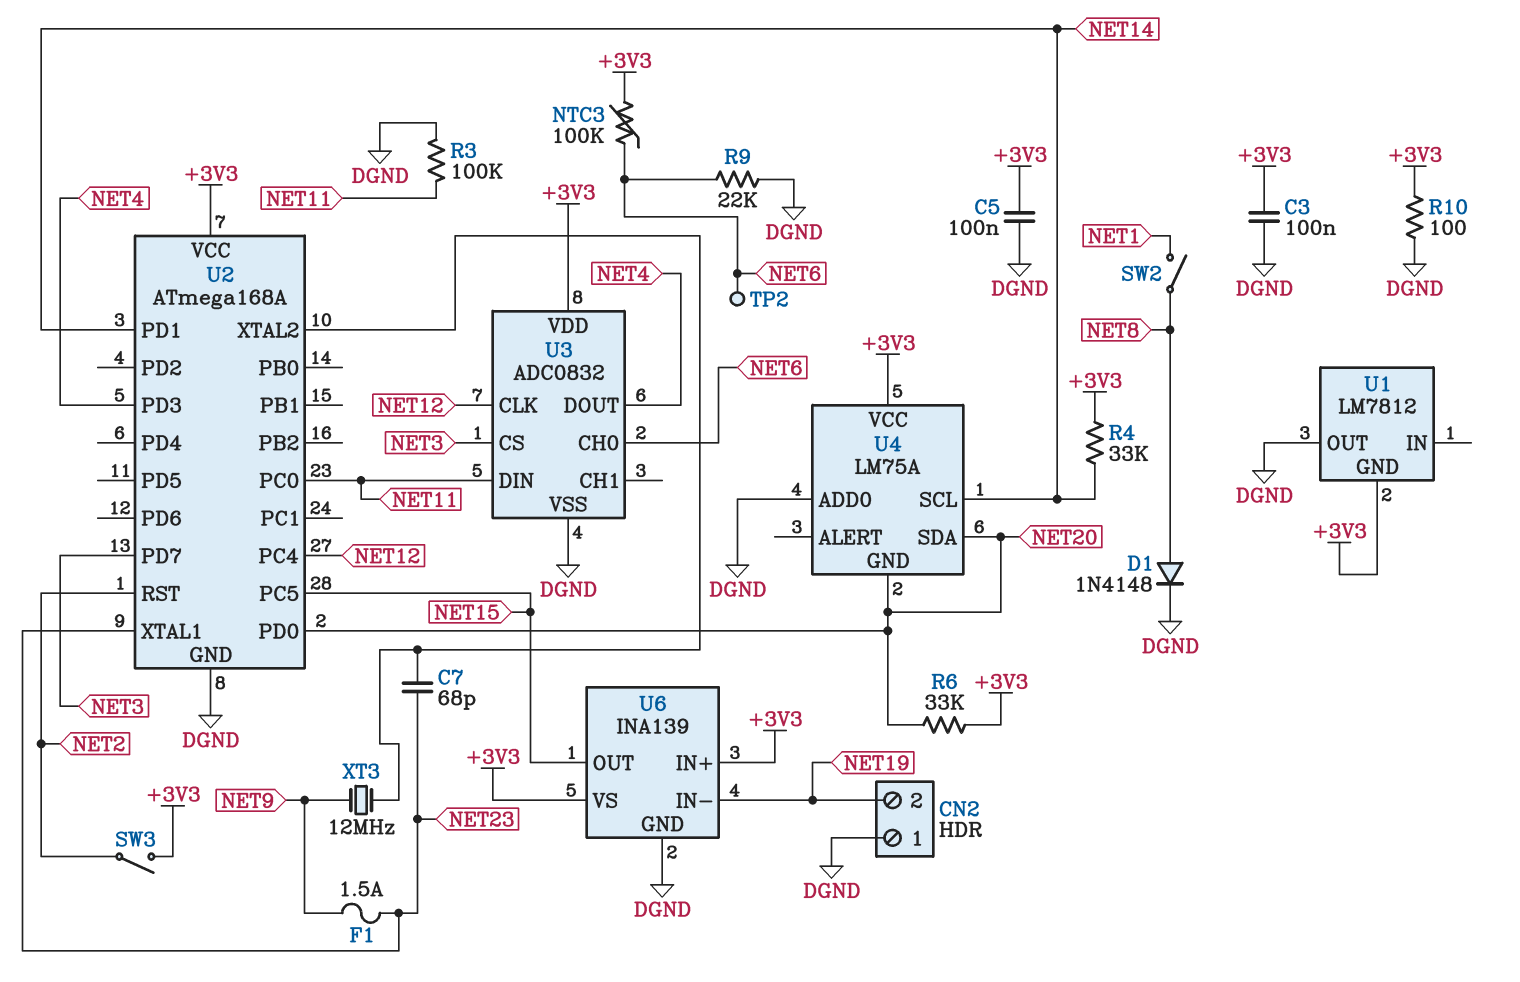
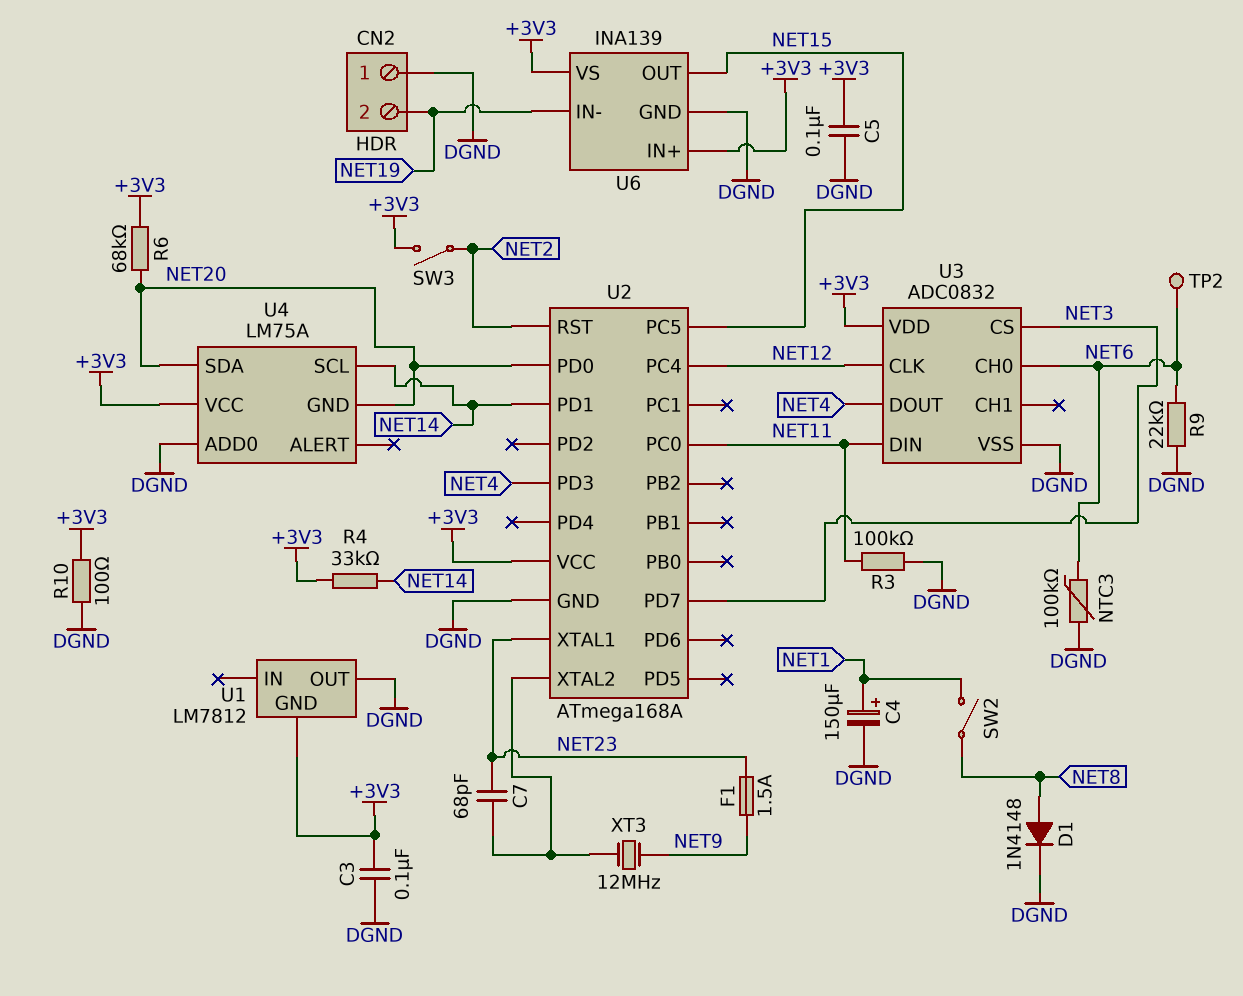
C4: none -> 150uF (plus NET1, minus DGND)
NTC3: 100k (+3V3, NET6) -> 100k (DGND, NET6)
R6: 33k (+3V3, NET20) -> 68k (+3V3, NET20)

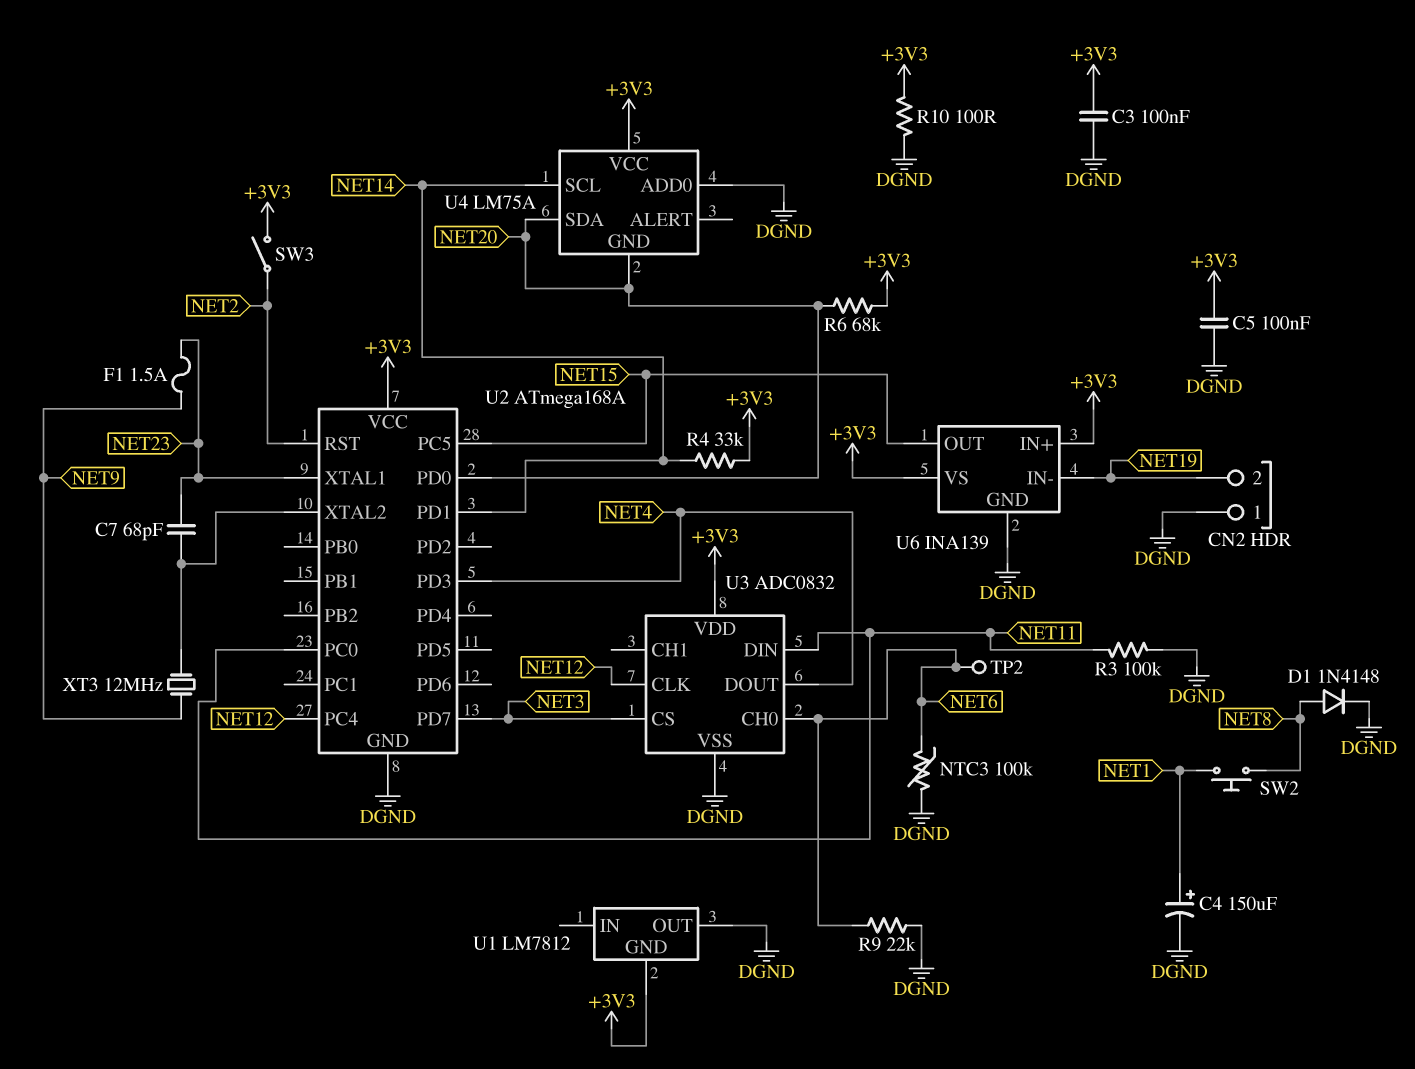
SW2: switch (NET1, NET8) -> button (NET1, NET8)

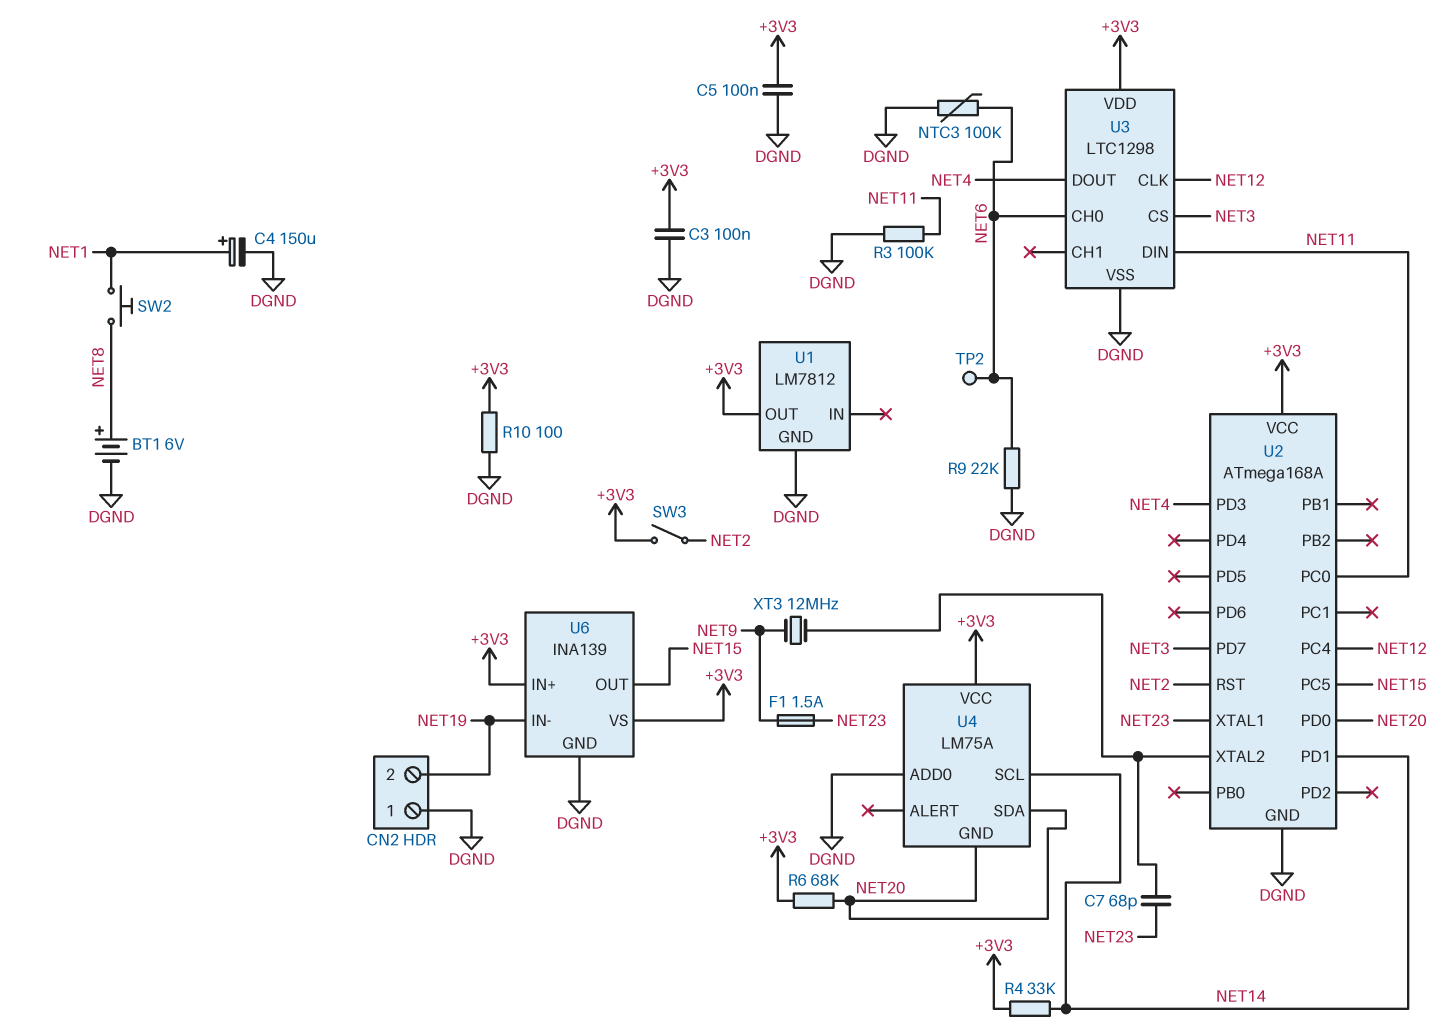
BT1: none -> 6V (plus NET8, minus DGND)
D1: diode 1N4148 (A NET8, K DGND) -> none
U1 pin GND: +3V3 -> DGND
U1 pin OUT: DGND -> +3V3
U3: ADC0832 -> LTC1298

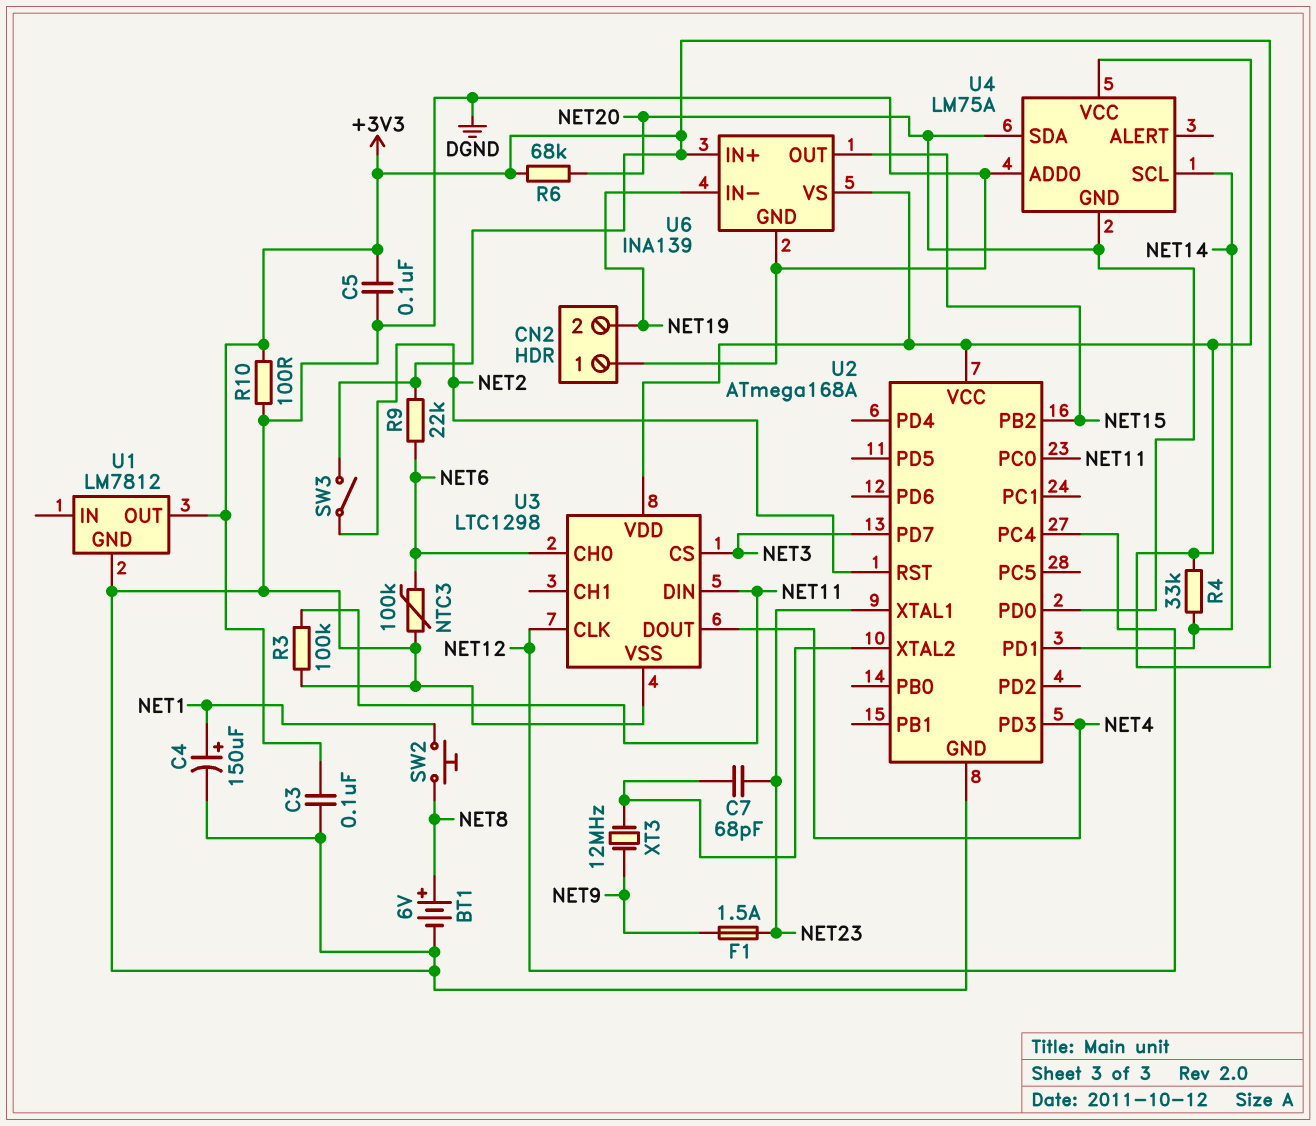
R9: 22k (DGND, NET6) -> 22k (+3V3, NET6)
TP2: test point (NET6) -> none
U2 pin PB2: none -> NET15
U2 pin PC5: NET15 -> none

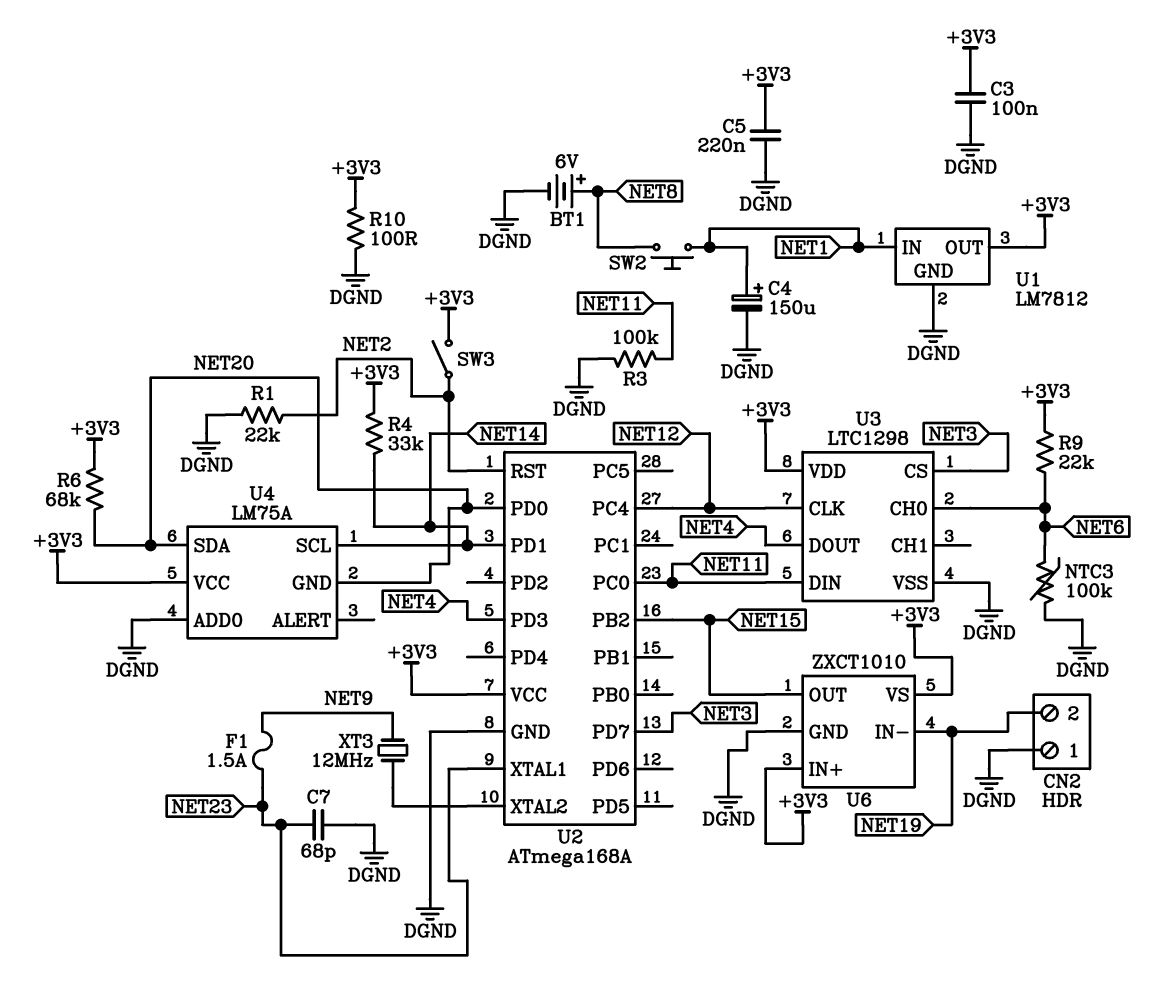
C5: 100nF (+3V3, DGND) -> 220nF (+3V3, DGND)
C7: 68pF (NET23, U2/XTAL2) -> 68pF (DGND, NET23)
R1: none -> 22k (DGND, NET2)
U1 pin IN: none -> NET1
U6: INA139 -> ZXCT1010

